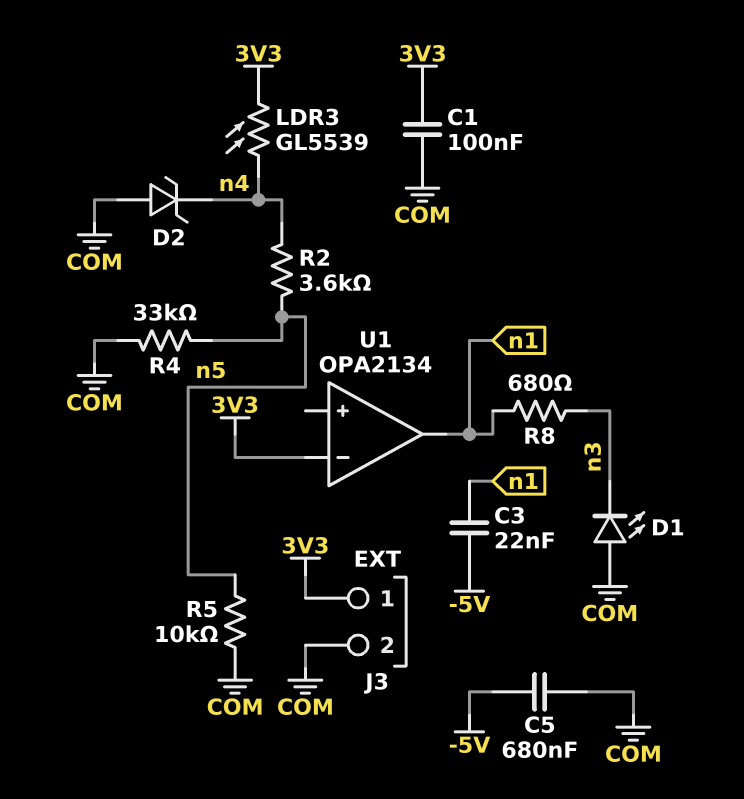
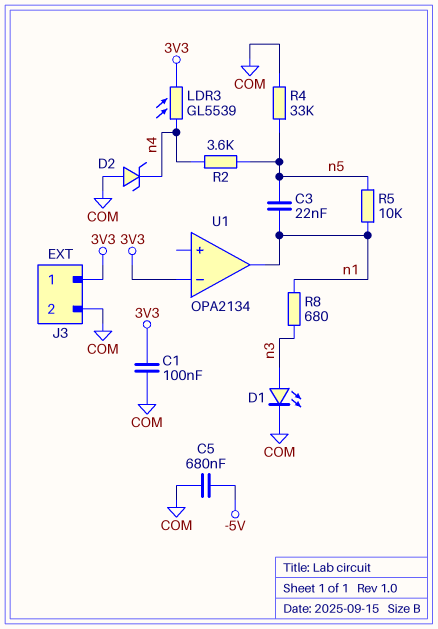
C3: 22nF (-5V, n1) -> 22nF (n1, n5)
D1: LED (A COM, K n3) -> LED (A n3, K COM)
R5: 10k (COM, n5) -> 10k (n1, n5)

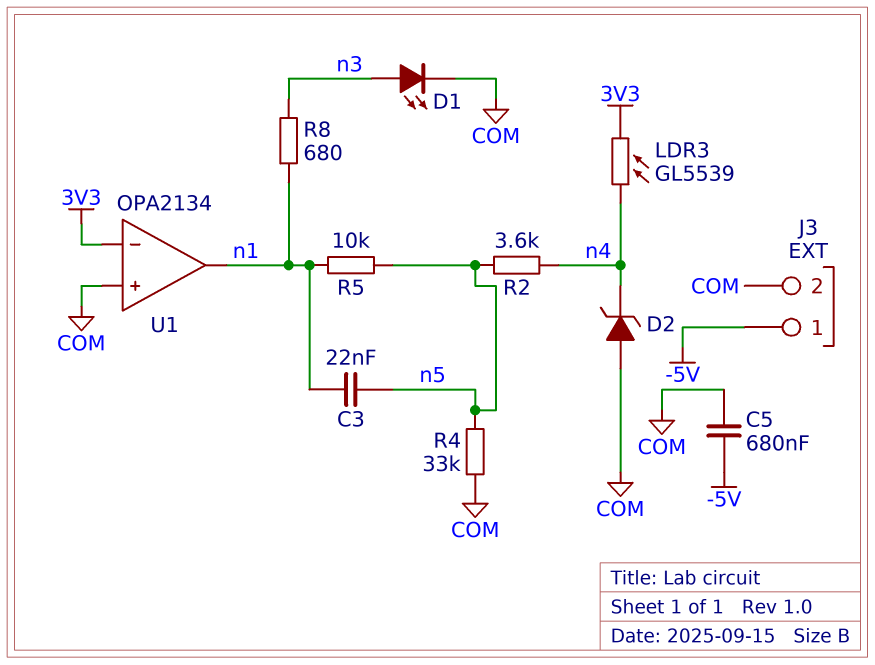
C1: 100nF (3V3, COM) -> none
J3 pin 1: 3V3 -> -5V
U1 pin in+: none -> COM

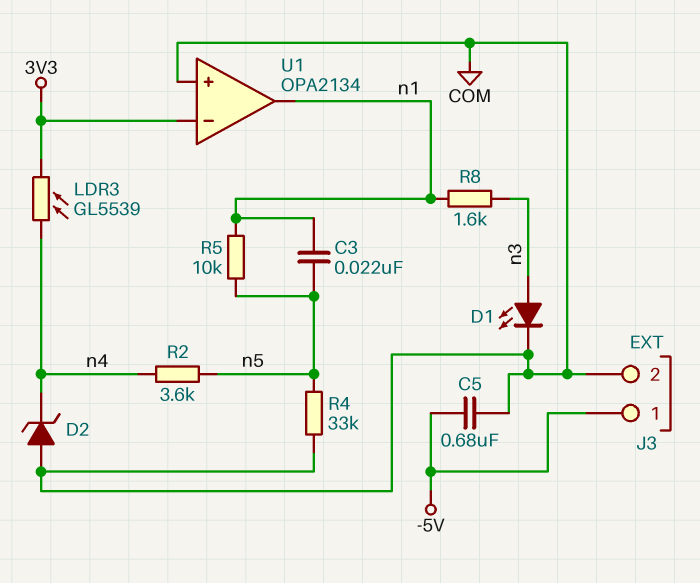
R8: 680 (n1, n3) -> 1.6k (n1, n3)

